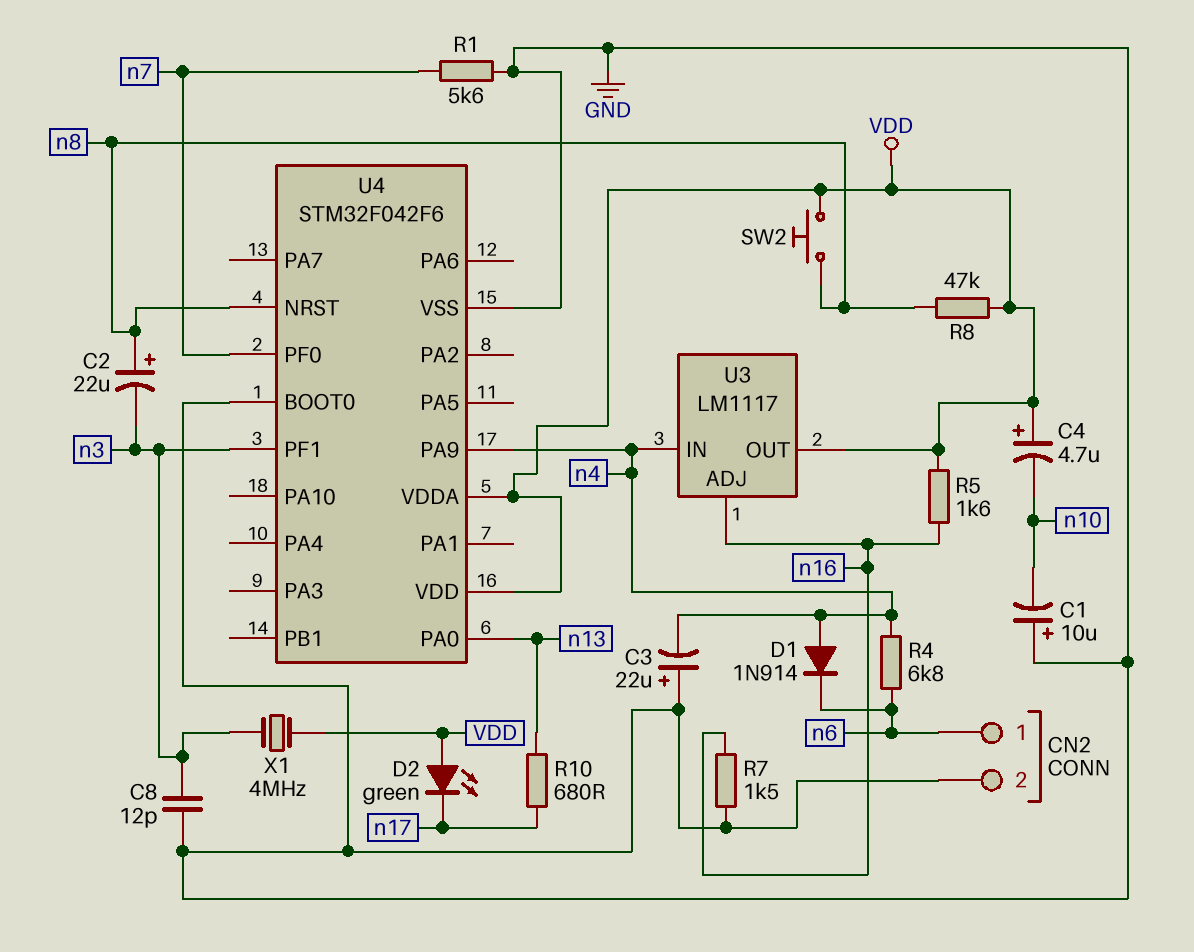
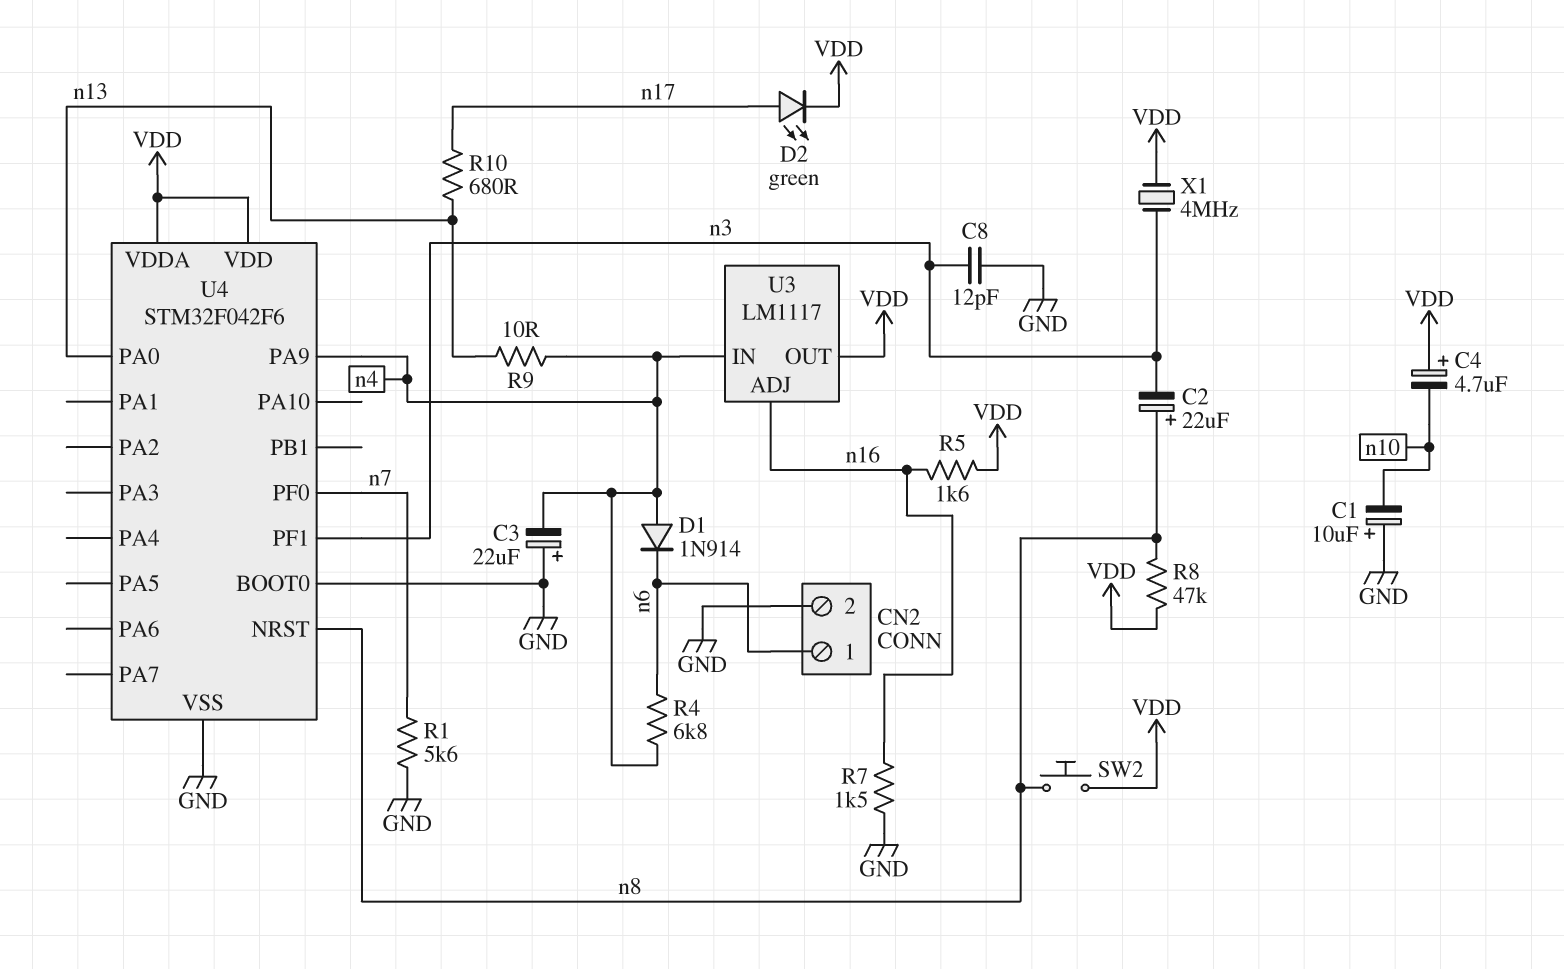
D2: LED green (A VDD, K n17) -> LED green (A n17, K VDD)
R9: none -> 10 (n4, n13)

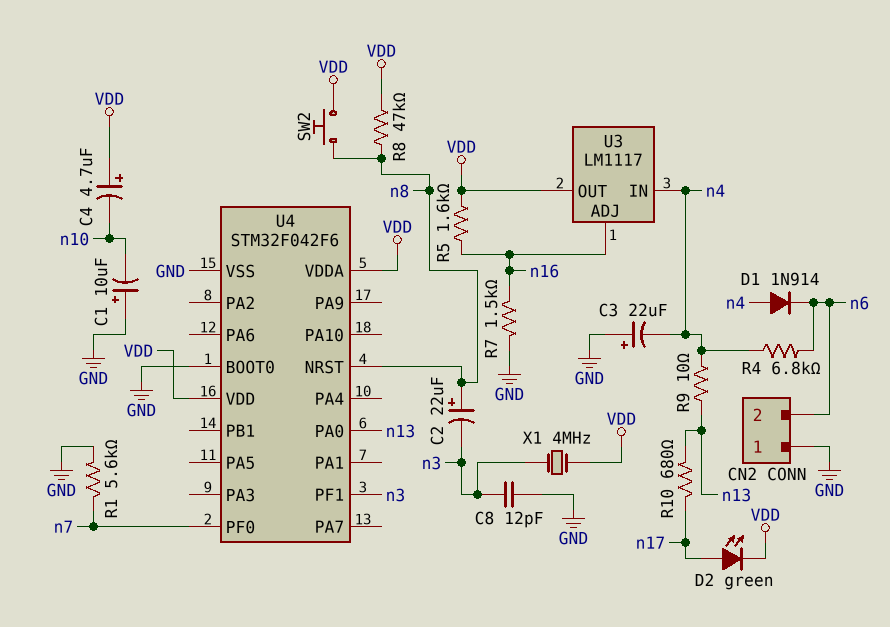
CN2 pin 1: n6 -> GND
CN2 pin 2: GND -> n6
U4 pin PA9: n4 -> none

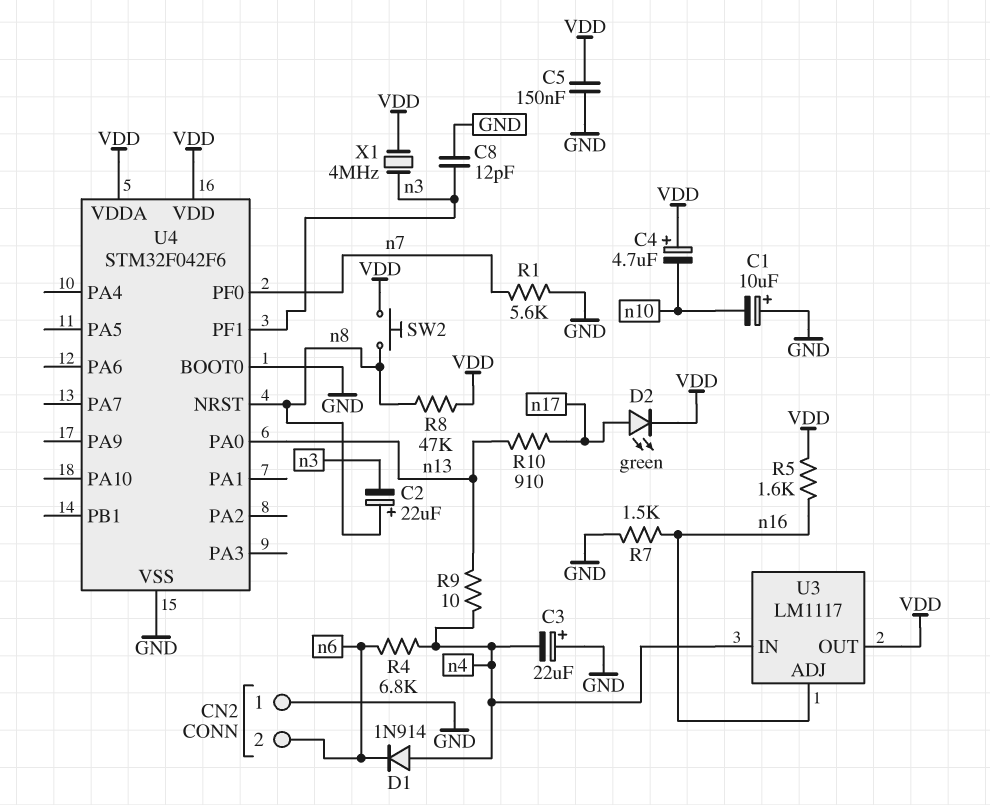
C5: none -> 150nF (GND, VDD)
R10: 680 (n13, n17) -> 910 (n13, n17)

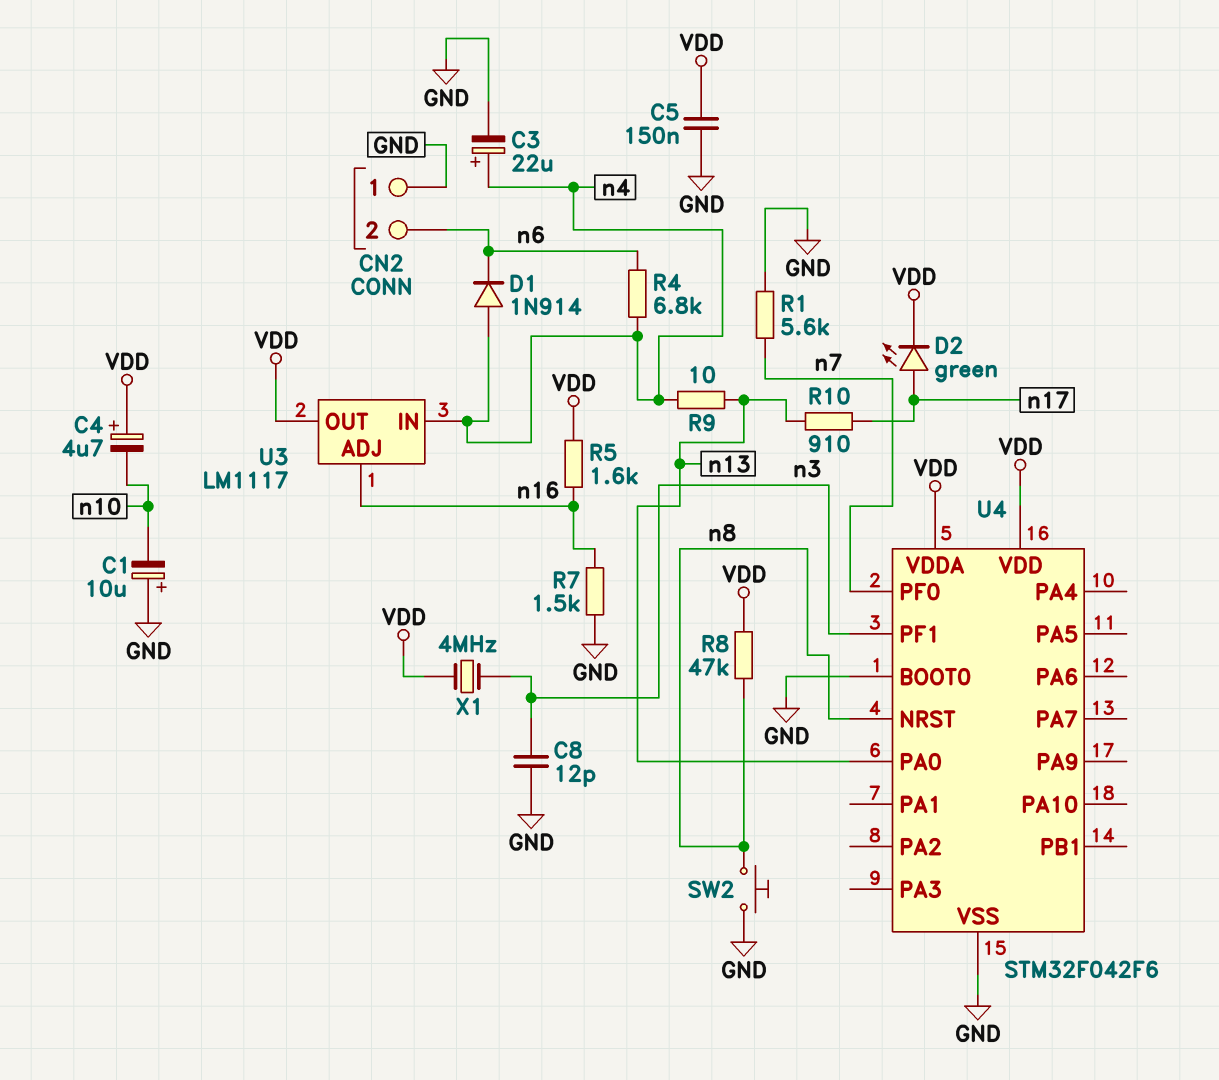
C2: 22uF (plus n8, minus n3) -> none
C3: 22uF (plus GND, minus n4) -> 22uF (plus n4, minus GND)
SW2: button (VDD, n8) -> button (GND, n8)

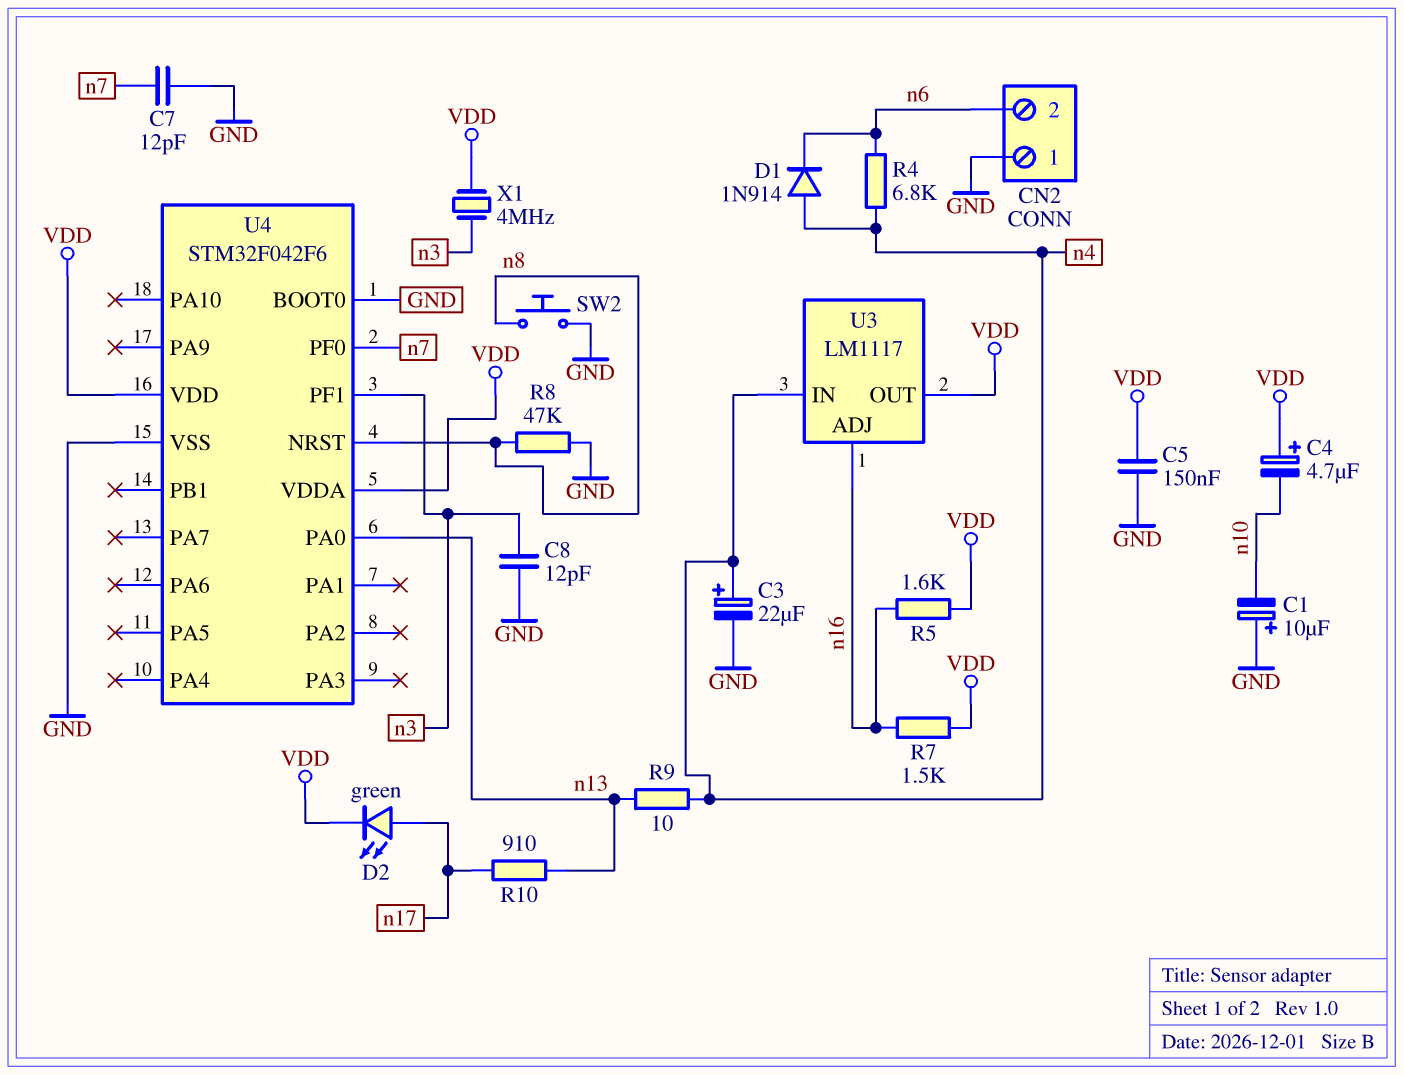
C7: none -> 12pF (GND, n7)
R1: 5.6k (GND, n7) -> none
R7: 1.5k (GND, n16) -> 1.5k (VDD, n16)
R8: 47k (VDD, n8) -> 47k (GND, n8)

